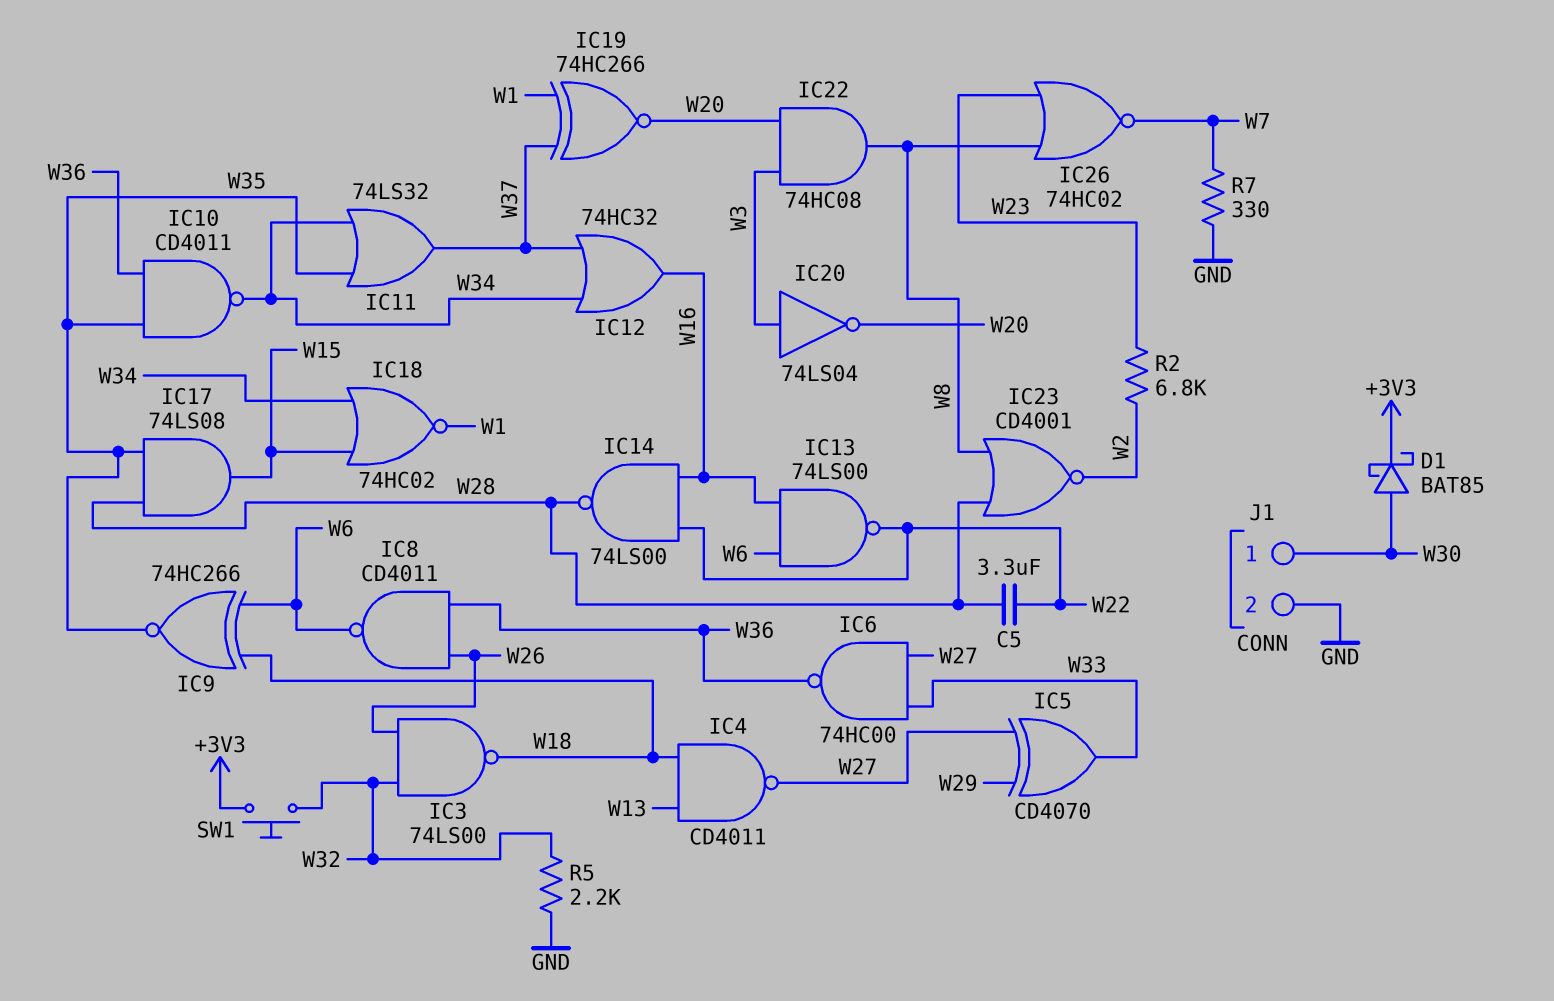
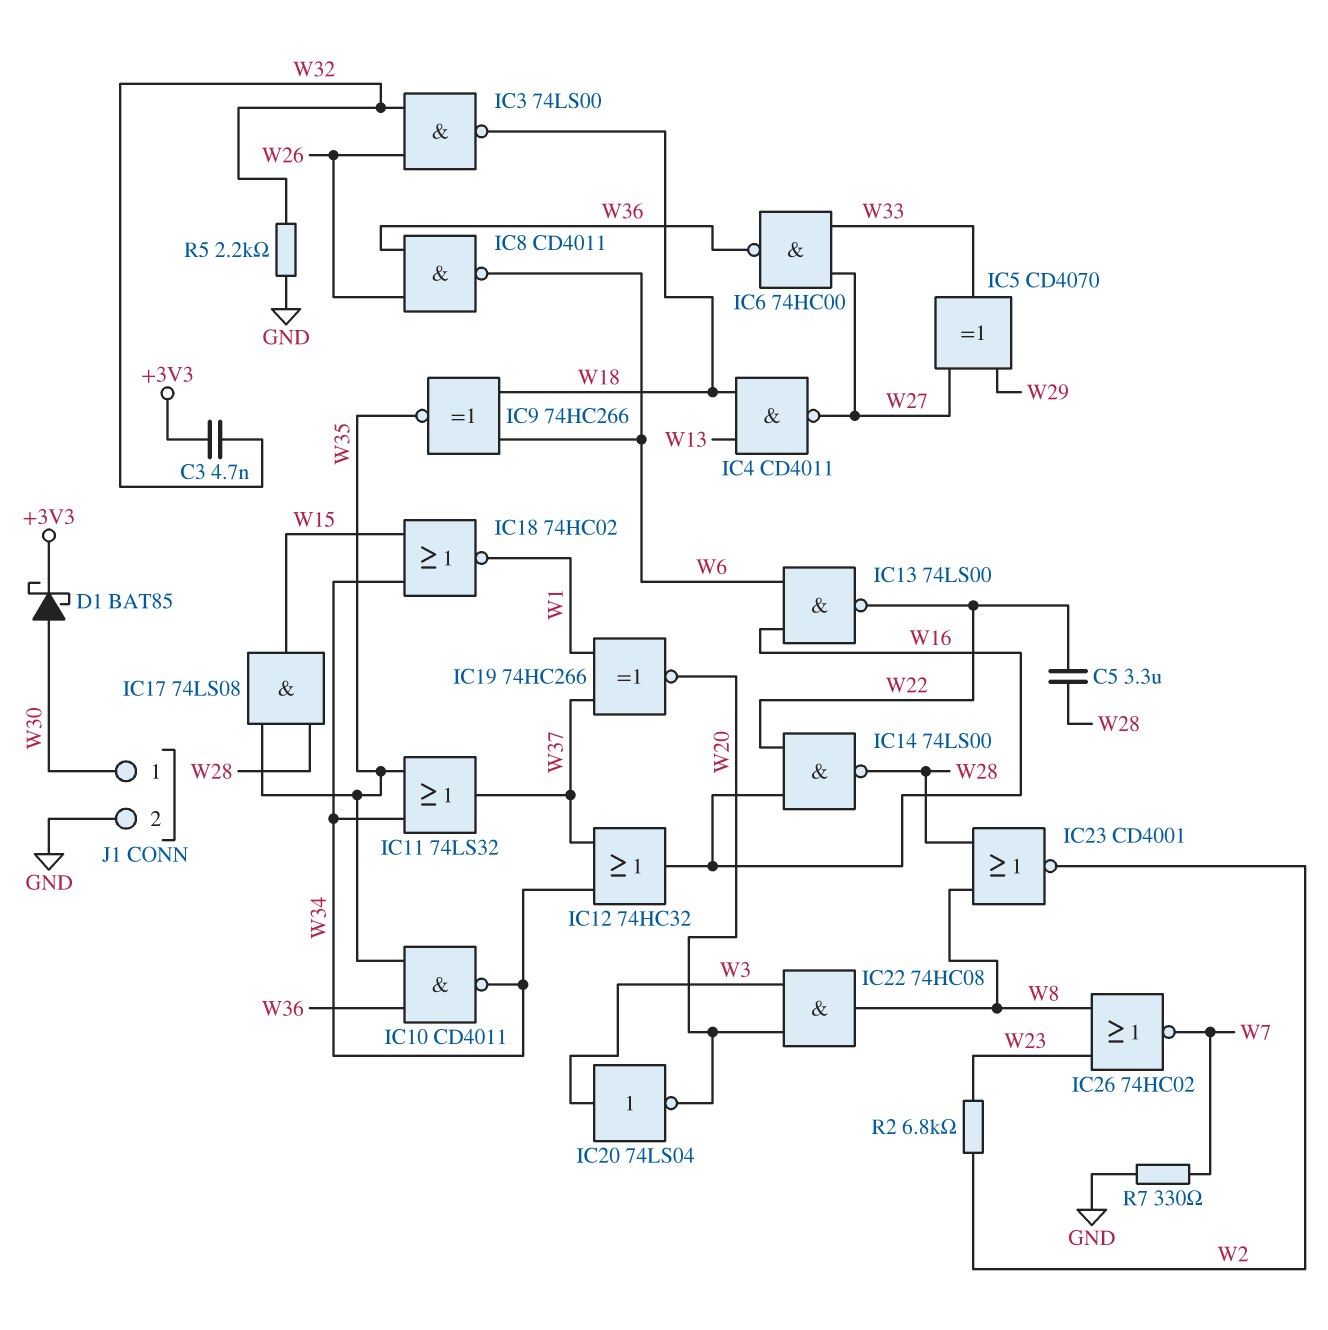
C3: none -> 4.7nF (+3V3, W32)
SW1: button (+3V3, W32) -> none

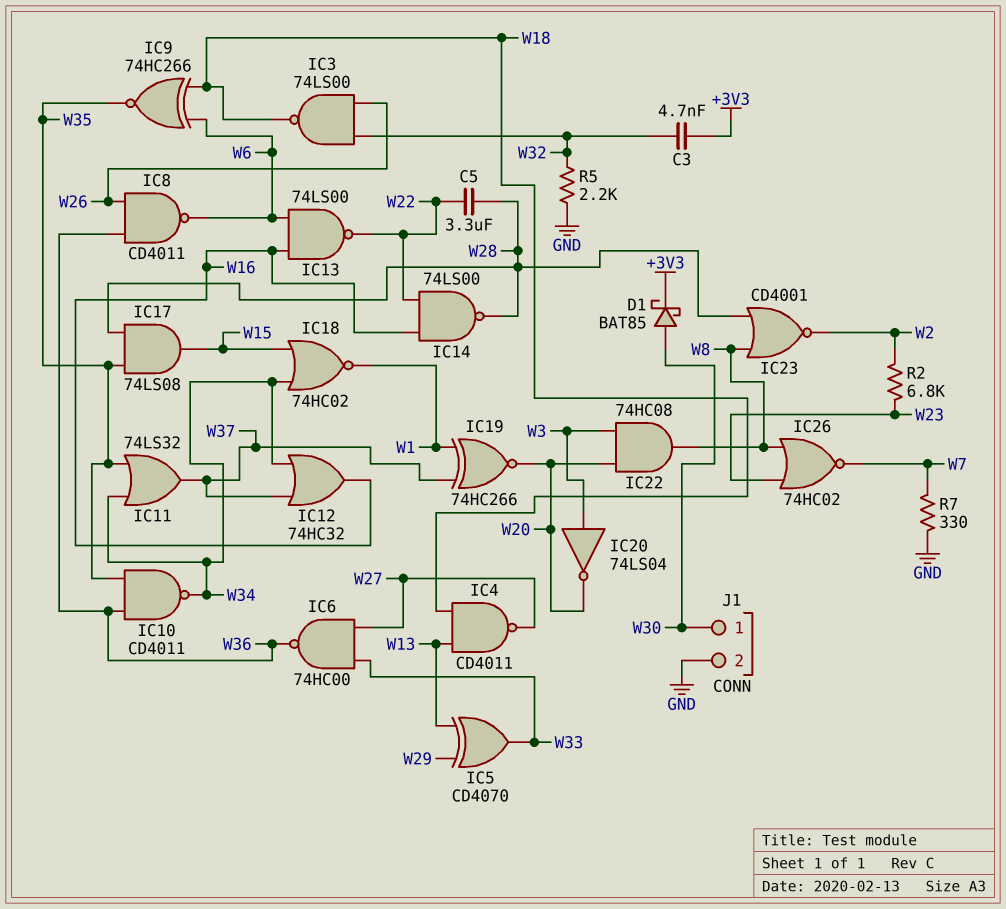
IC5: XOR CD4070 (in W27, in W29, out W33) -> XOR CD4070 (in W13, in W29, out W33)

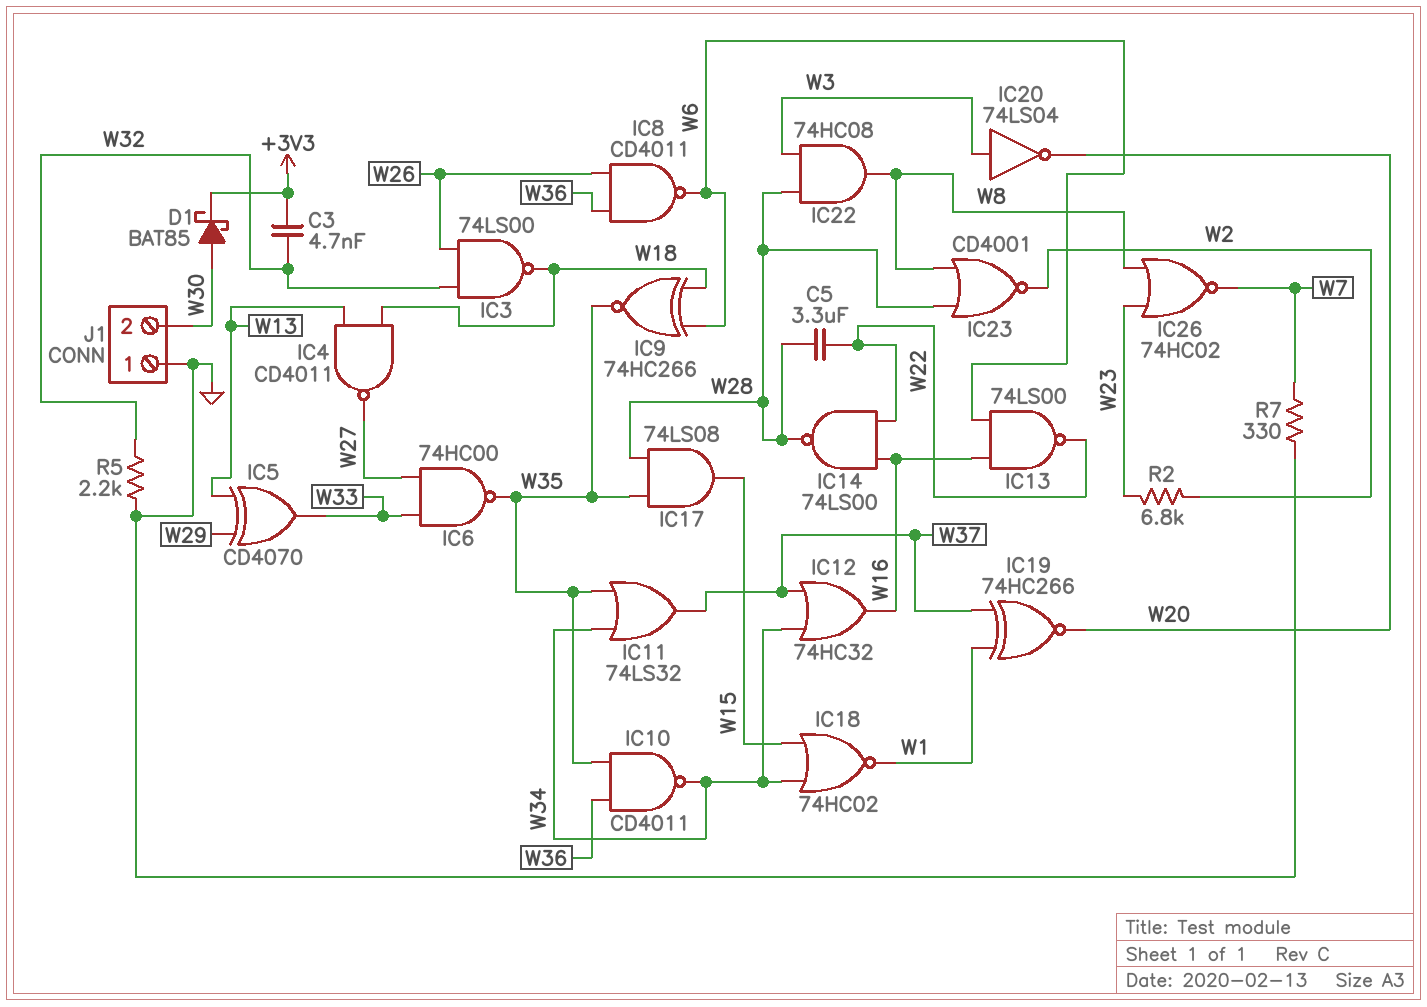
IC6: NAND 74HC00 (in W27, in W33, out W36) -> NAND 74HC00 (in W27, in W33, out W35)
IC22: AND 74HC08 (in W3, in W20, out W8) -> AND 74HC08 (in W3, in W28, out W8)
J1 pin 1: W30 -> GND
J1 pin 2: GND -> W30

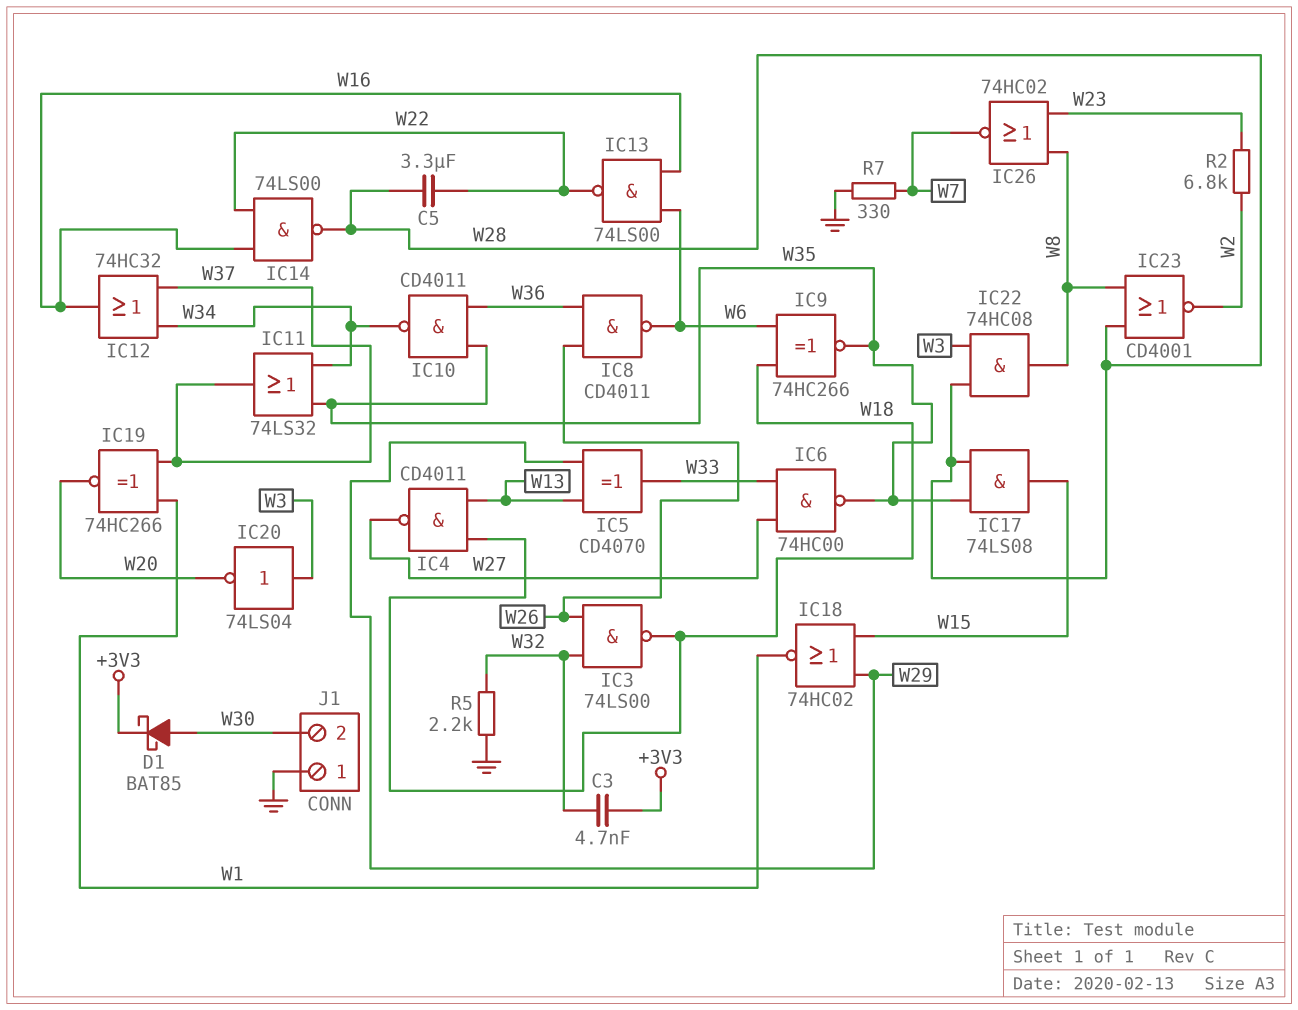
IC18: NOR 74HC02 (in W15, in W34, out W1) -> NOR 74HC02 (in W15, in W29, out W1)

